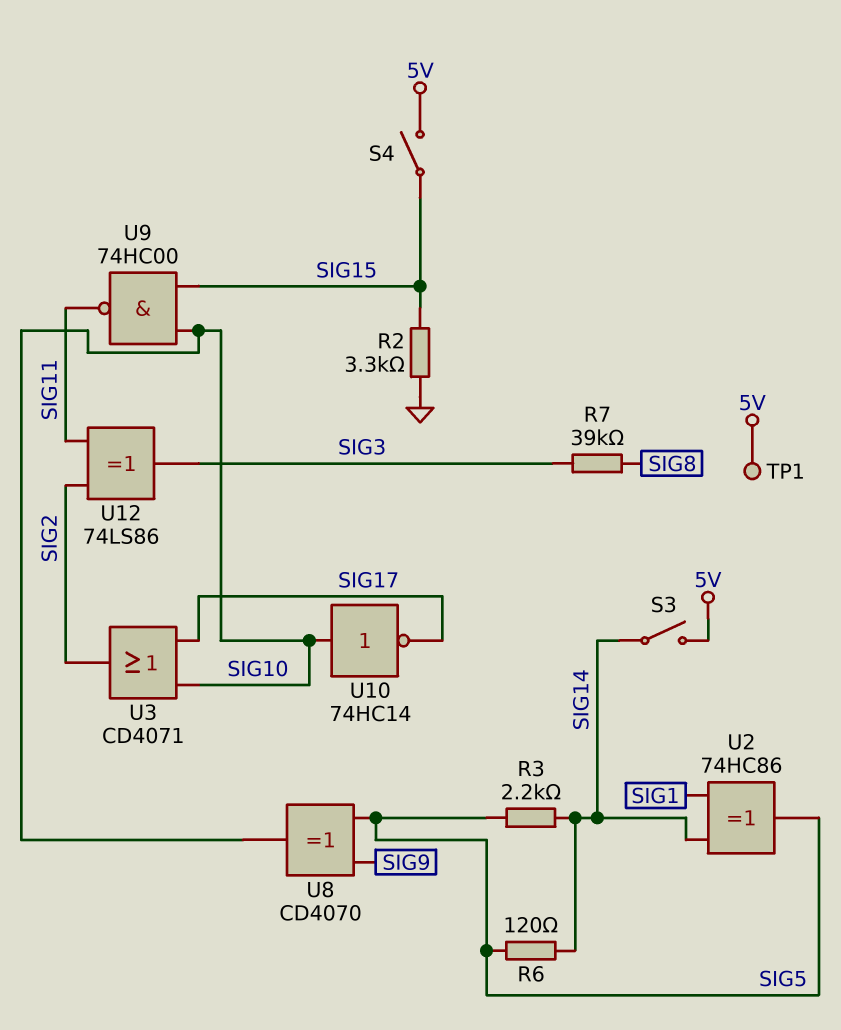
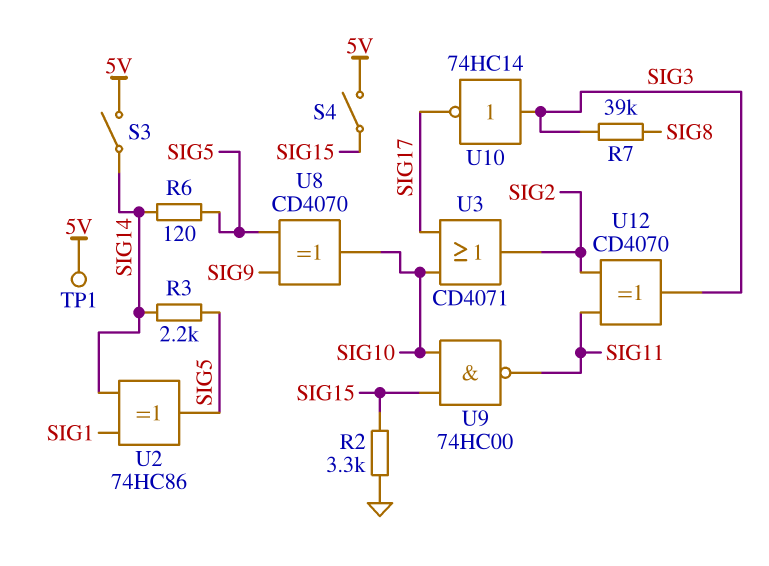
U10: NOT 74HC14 (in SIG10, out SIG17) -> NOT 74HC14 (in SIG3, out SIG17)
U12: XOR 74LS86 (in SIG2, in SIG11, out SIG3) -> XOR CD4070 (in SIG2, in SIG11, out SIG3)

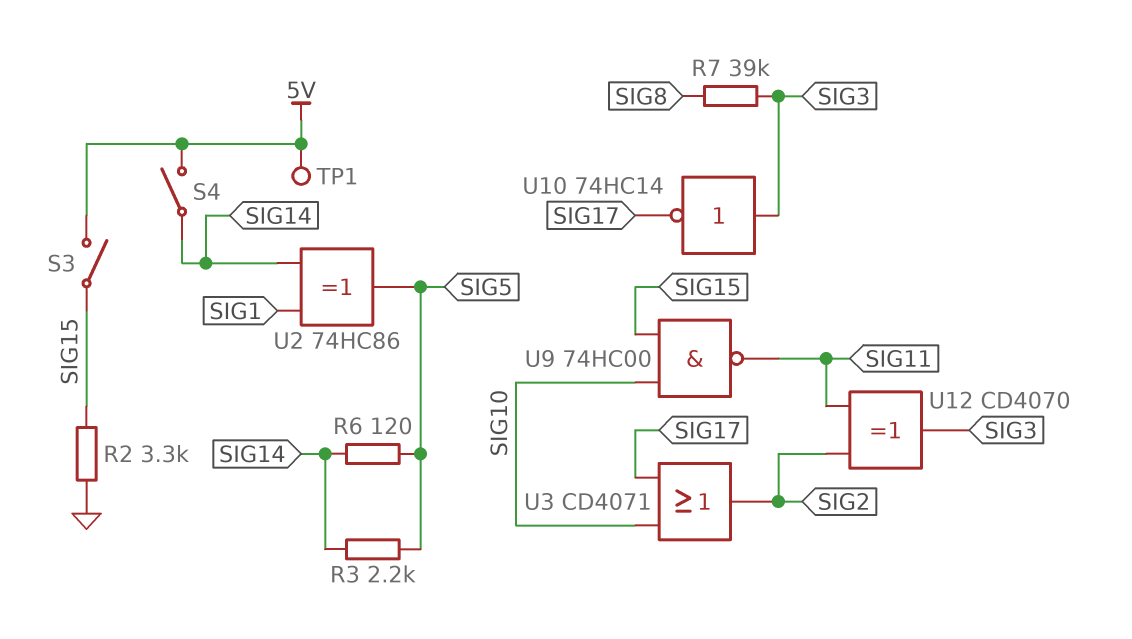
S3: switch (5V, SIG14) -> switch (5V, SIG15)
S4: switch (5V, SIG15) -> switch (5V, SIG14)
U8: XOR CD4070 (in SIG5, in SIG9, out SIG10) -> none

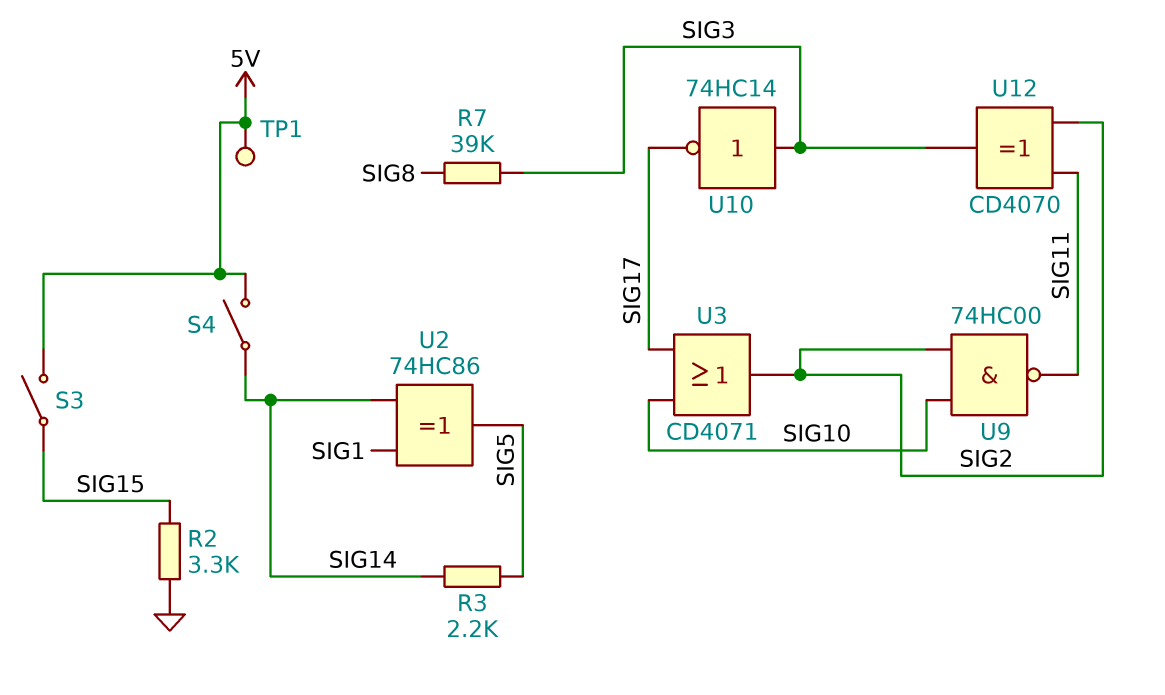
R6: 120 (SIG5, SIG14) -> none
U9: NAND 74HC00 (in SIG10, in SIG15, out SIG11) -> NAND 74HC00 (in SIG2, in SIG10, out SIG11)

